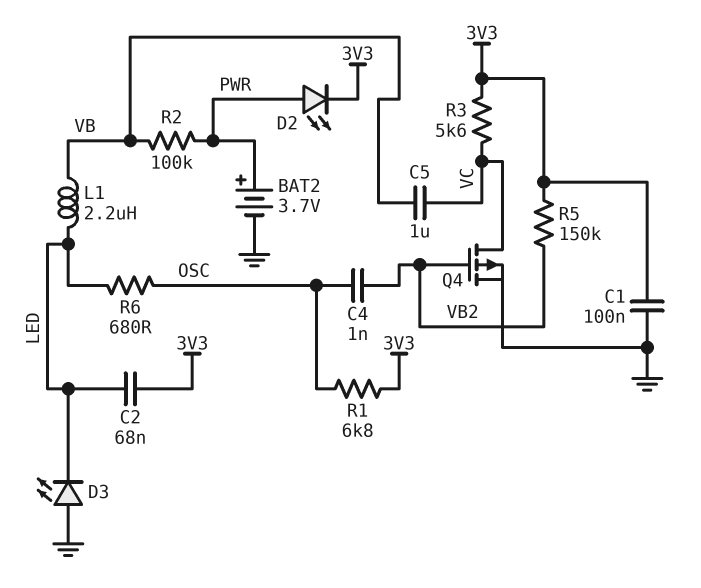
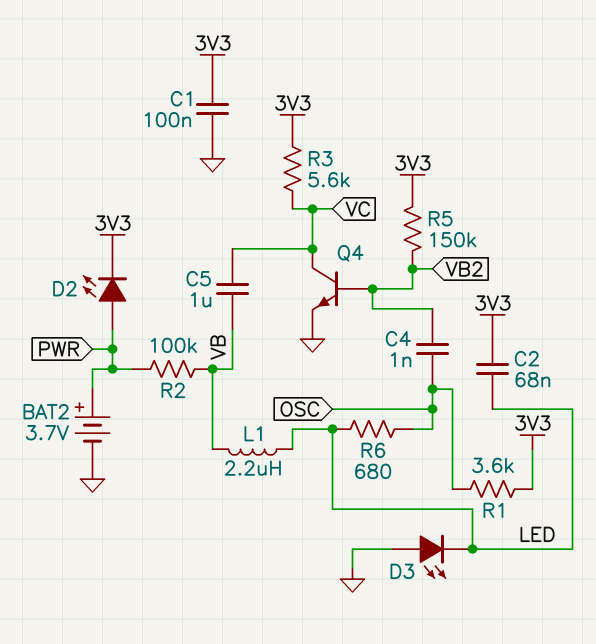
Q4: PMOS (G VB2, D VC, S GND) -> NPN (B VB2, C VC, E GND)
R1: 6.8k (3V3, OSC) -> 3.6k (3V3, OSC)

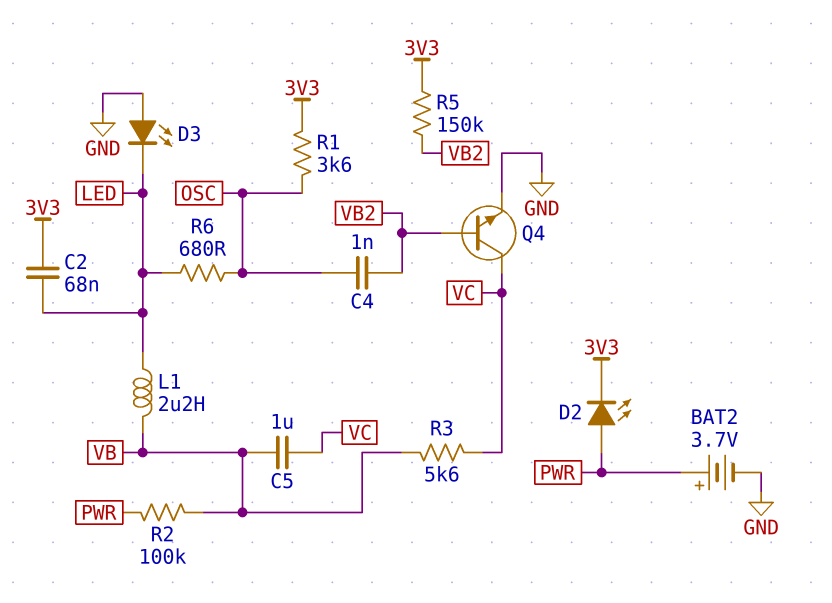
C1: 100nF (3V3, GND) -> none
R3: 5.6k (3V3, VC) -> 5.6k (VB, VC)

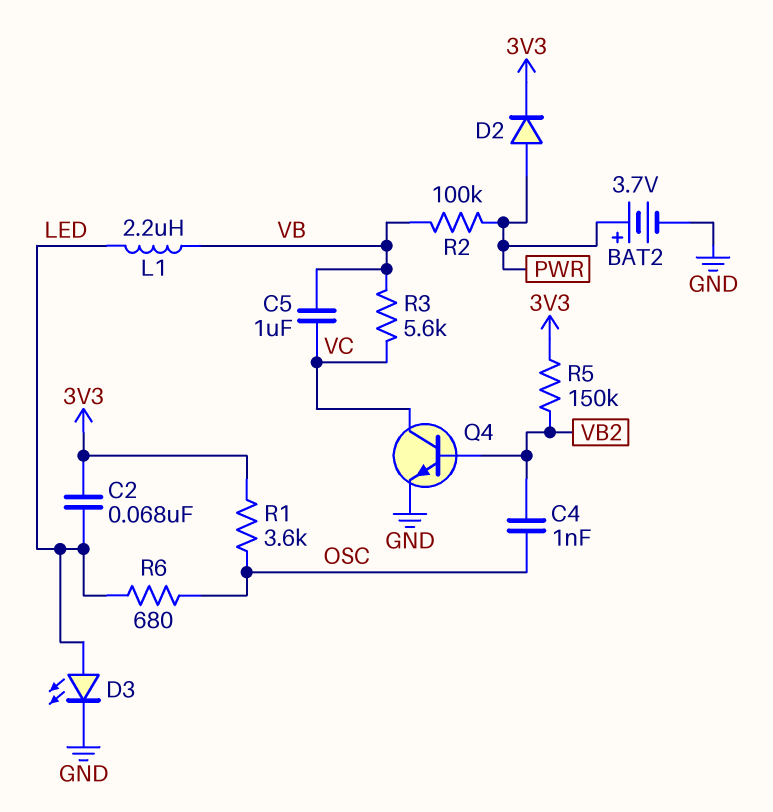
D2: LED (A PWR, K 3V3) -> diode (A PWR, K 3V3)
D3: LED (A GND, K LED) -> LED (A LED, K GND)

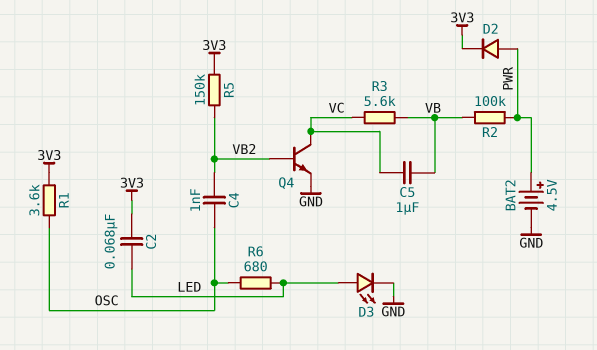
BAT2: 3.7V (plus PWR, minus GND) -> 4.5V (plus PWR, minus GND)
L1: 2.2uH (LED, VB) -> none

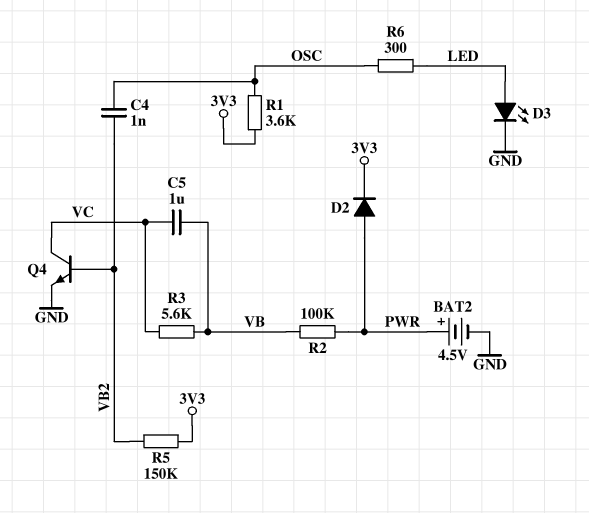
C2: 68nF (3V3, LED) -> none
R6: 680 (LED, OSC) -> 300 (LED, OSC)

